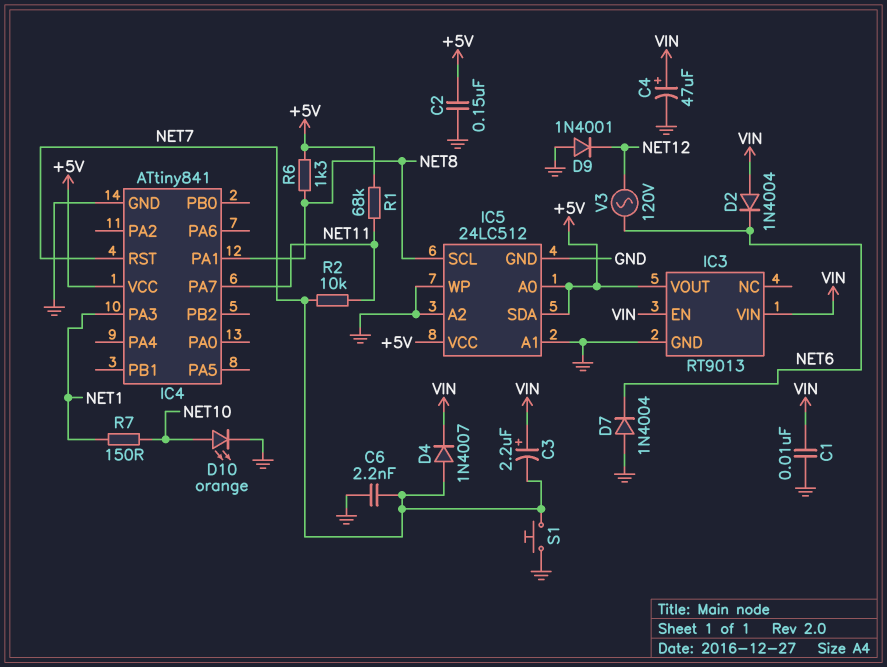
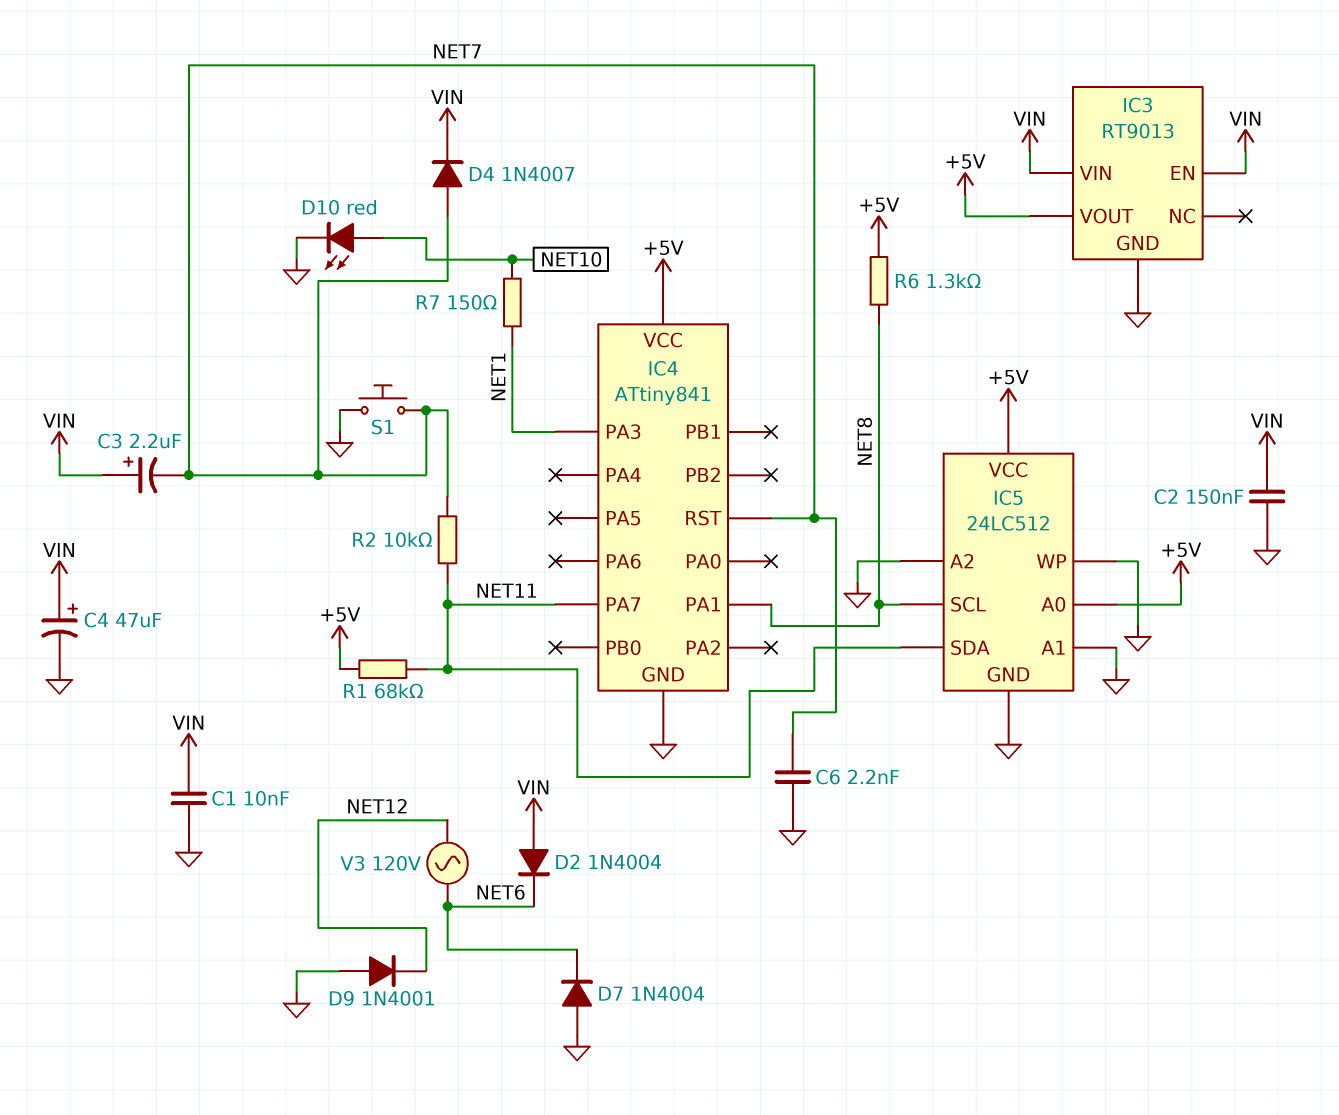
C2: 150nF (+5V, GND) -> 150nF (GND, VIN)
D10: LED orange (A NET10, K GND) -> LED red (A NET10, K GND)
IC5 pin SDA: +5V -> NET11

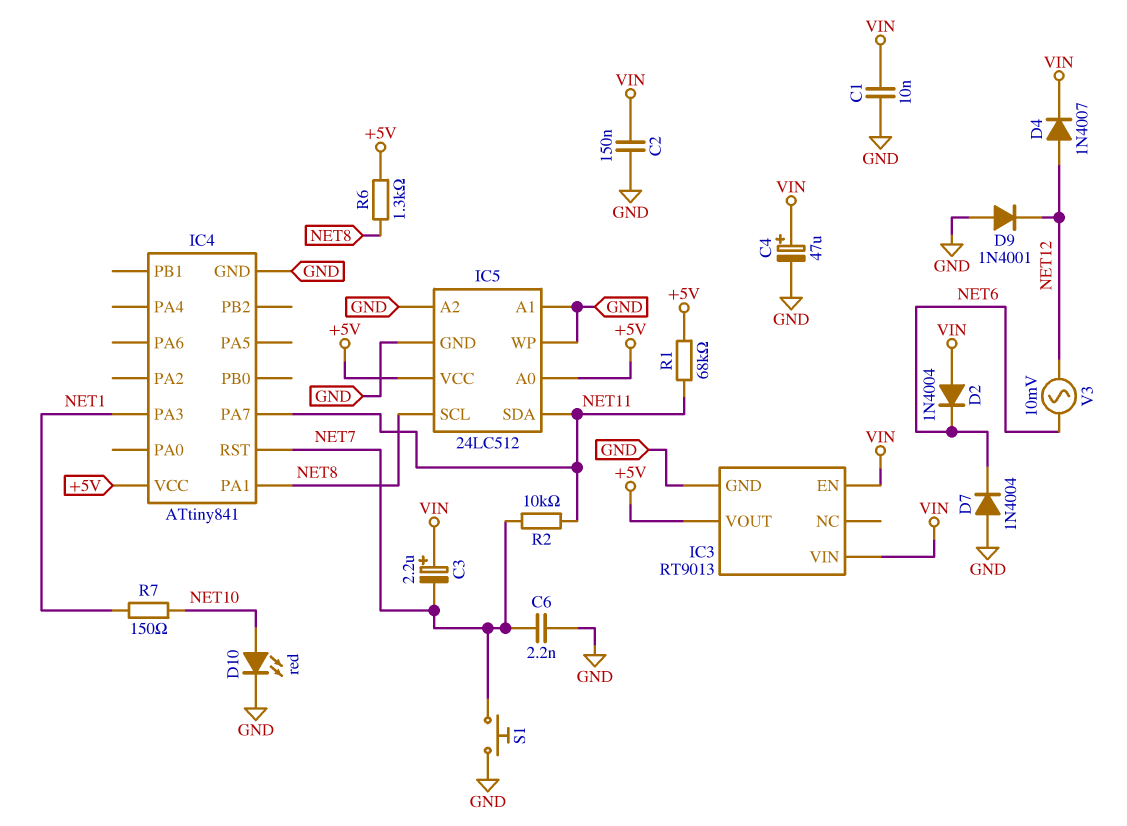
D4: diode 1N4007 (A NET7, K VIN) -> diode 1N4007 (A NET12, K VIN)
V3: AC 120V (NET6, NET12) -> AC 10mV (NET6, NET12)

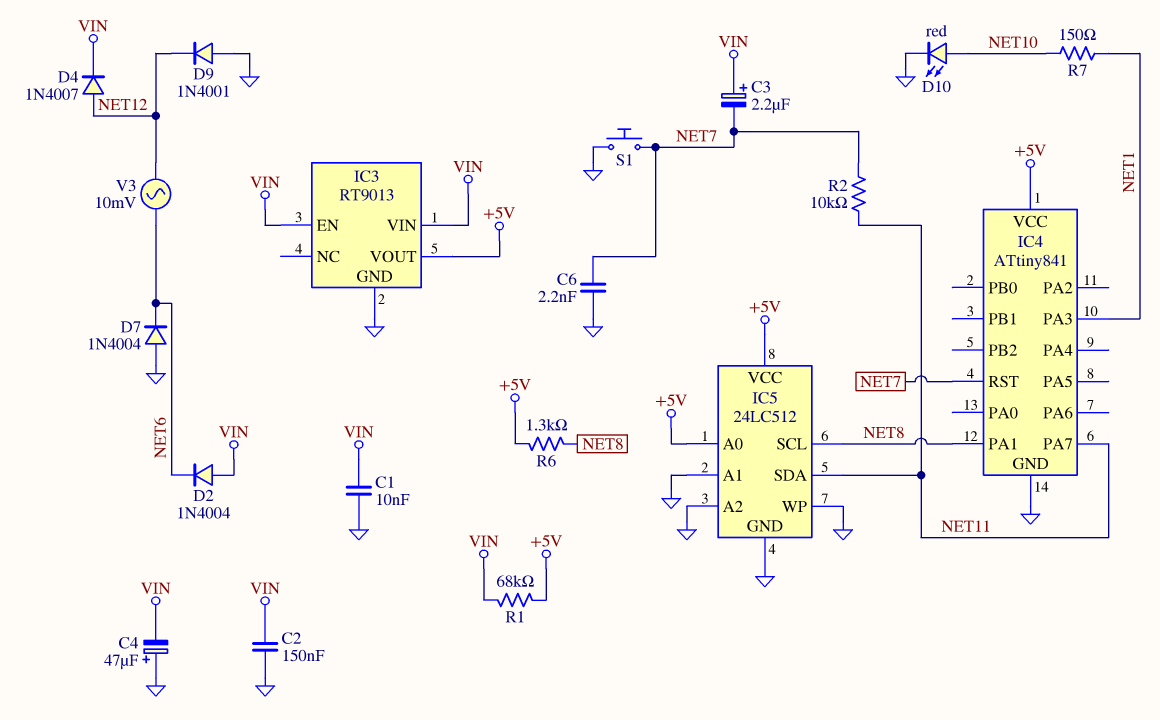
C4: 47uF (plus VIN, minus GND) -> 47uF (plus GND, minus VIN)
R1: 68k (+5V, NET11) -> 68k (+5V, VIN)

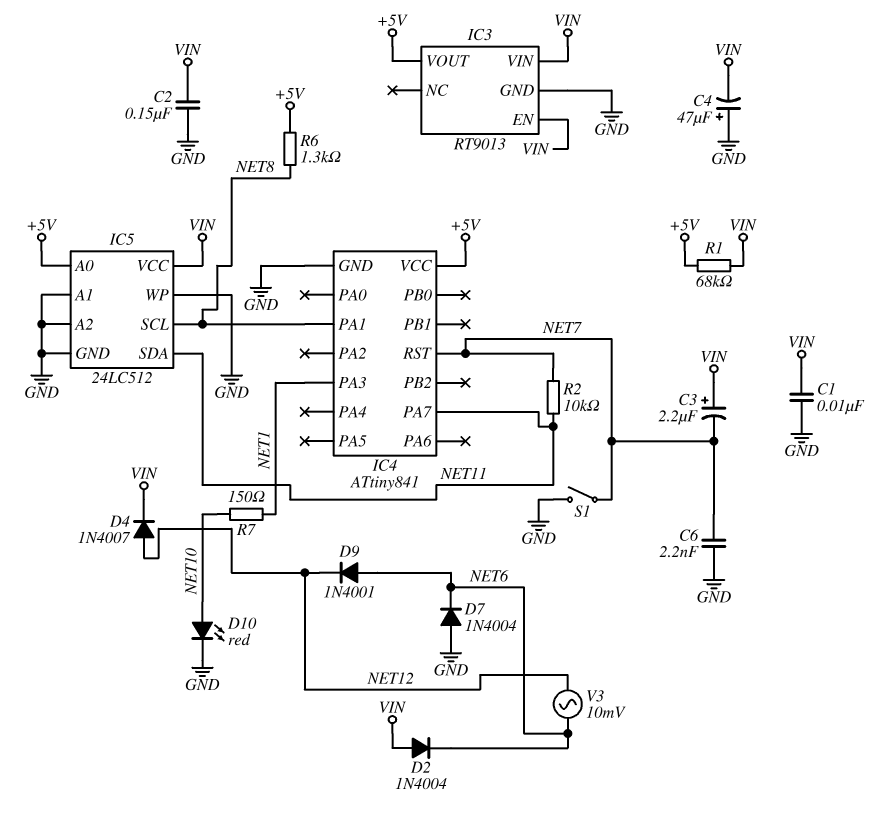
D9: diode 1N4001 (A GND, K NET12) -> diode 1N4001 (A NET6, K NET12)
IC5 pin VCC: +5V -> VIN
S1: button (GND, NET7) -> switch (GND, NET7)

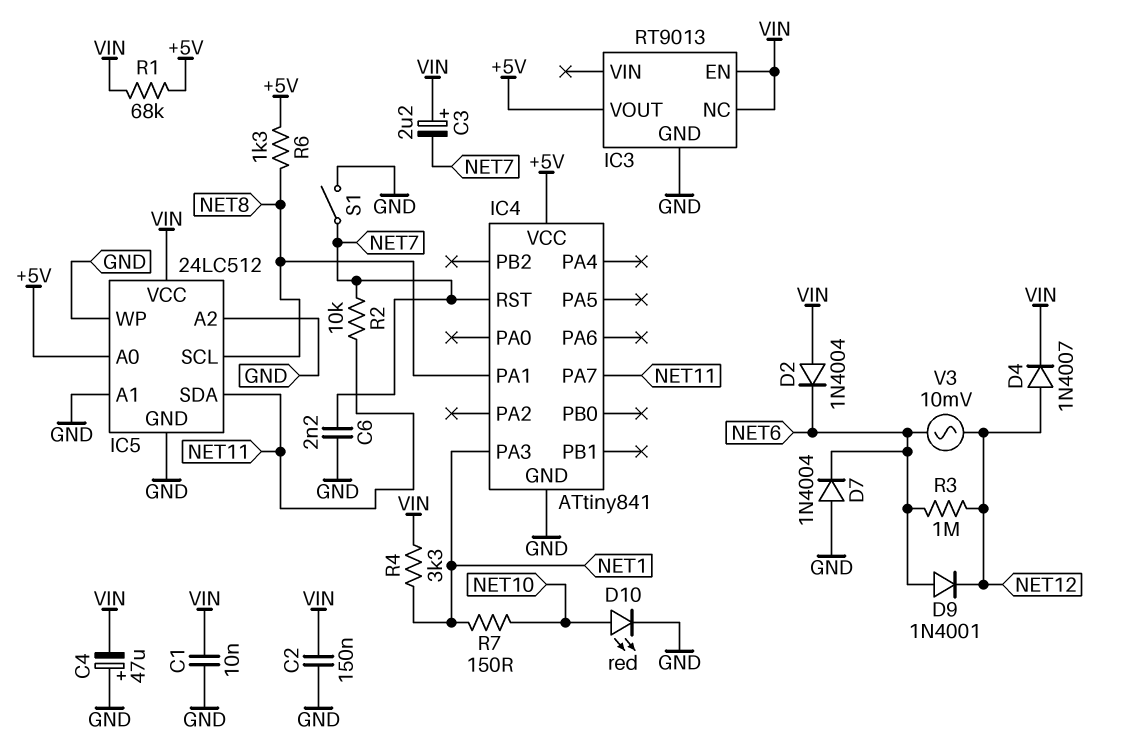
IC3 pin NC: none -> VIN
IC3 pin VIN: VIN -> none
R3: none -> 1M (NET6, NET12)
R4: none -> 3.3k (NET1, VIN)

